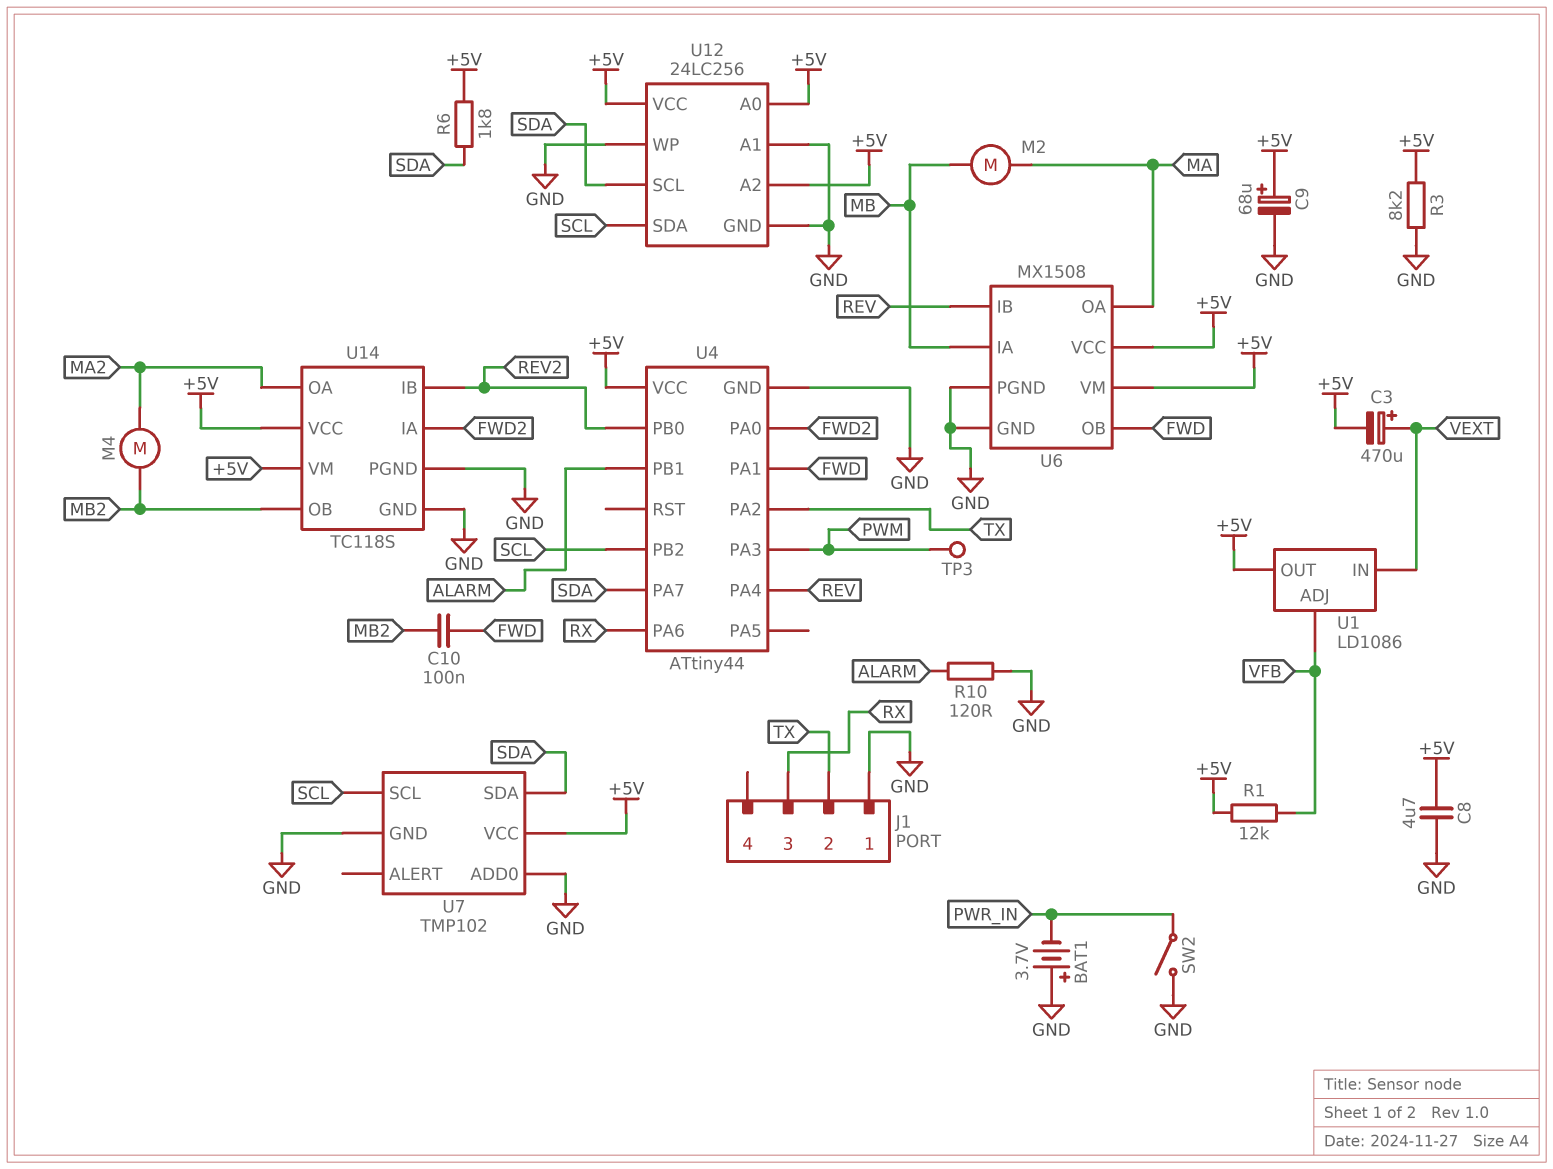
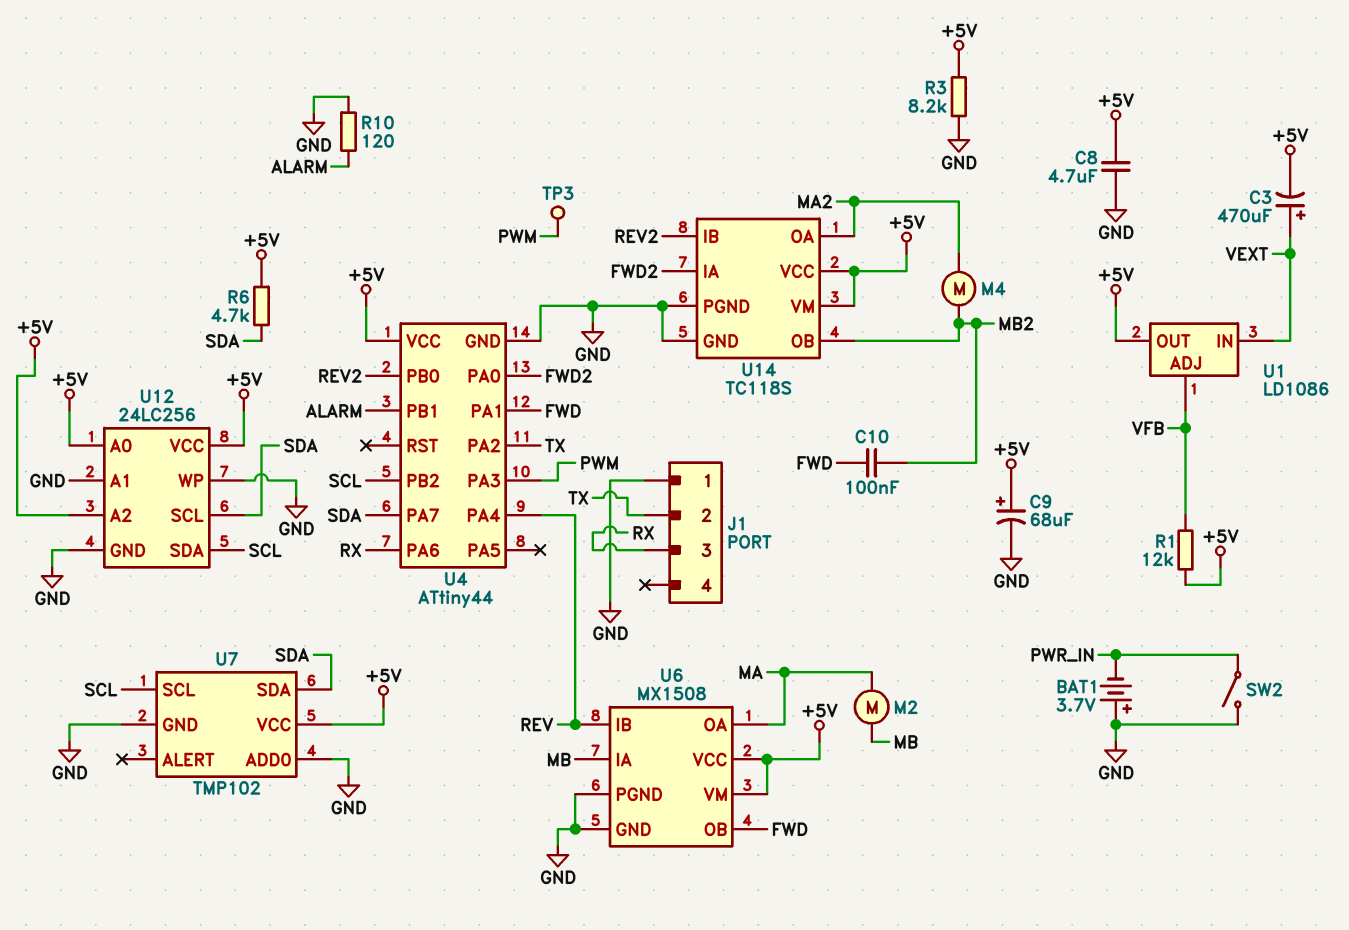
R6: 1.8k (+5V, SDA) -> 4.7k (+5V, SDA)

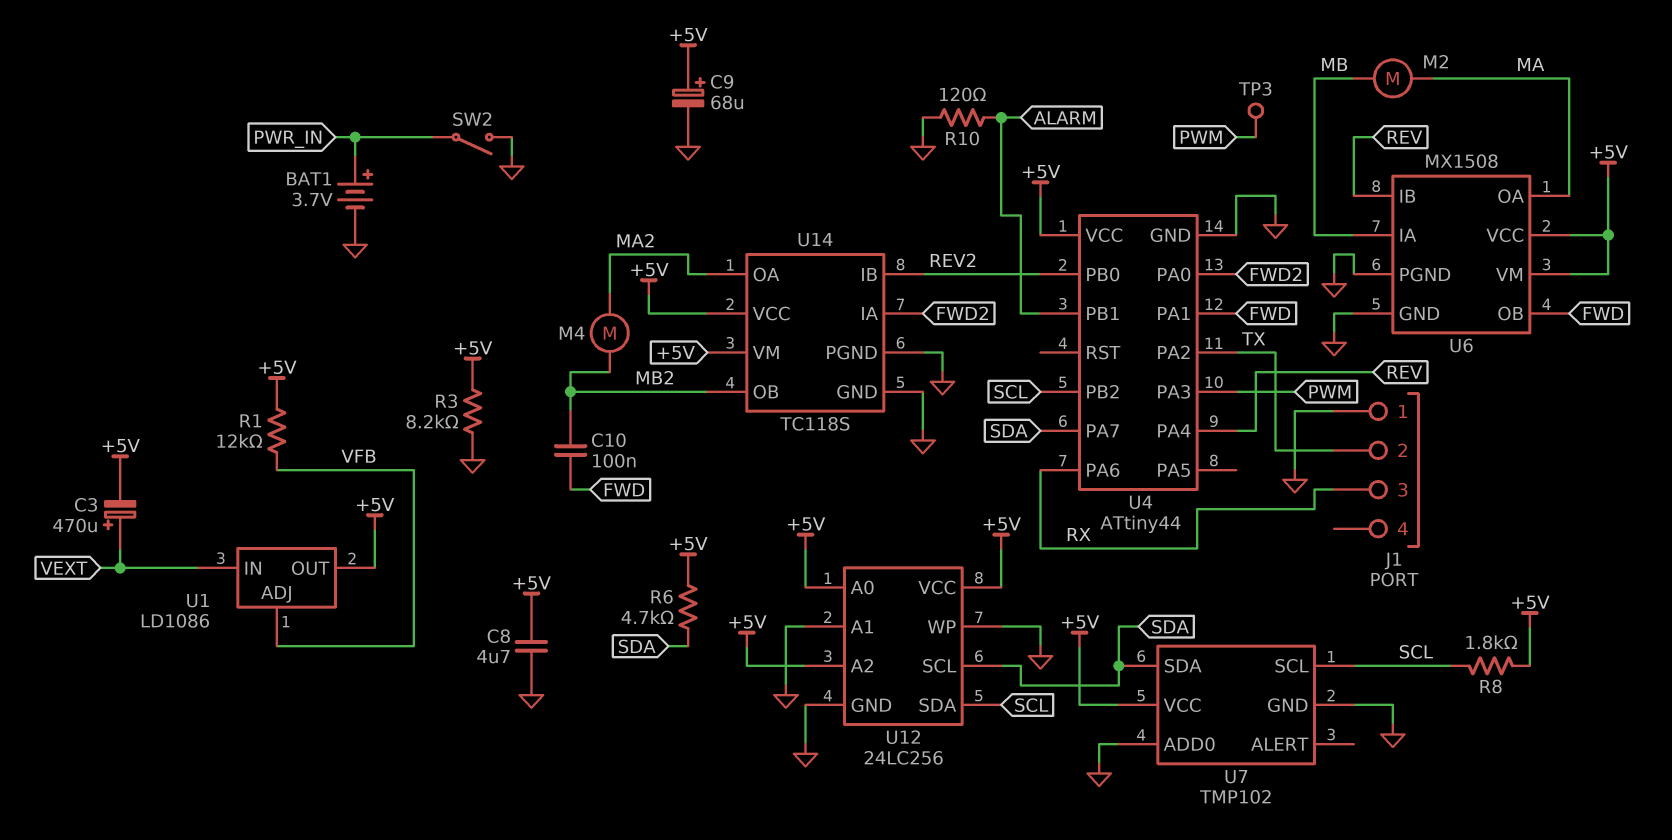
BAT1: 3.7V (plus GND, minus PWR_IN) -> 3.7V (plus PWR_IN, minus GND)
R8: none -> 1.8k (+5V, SCL)

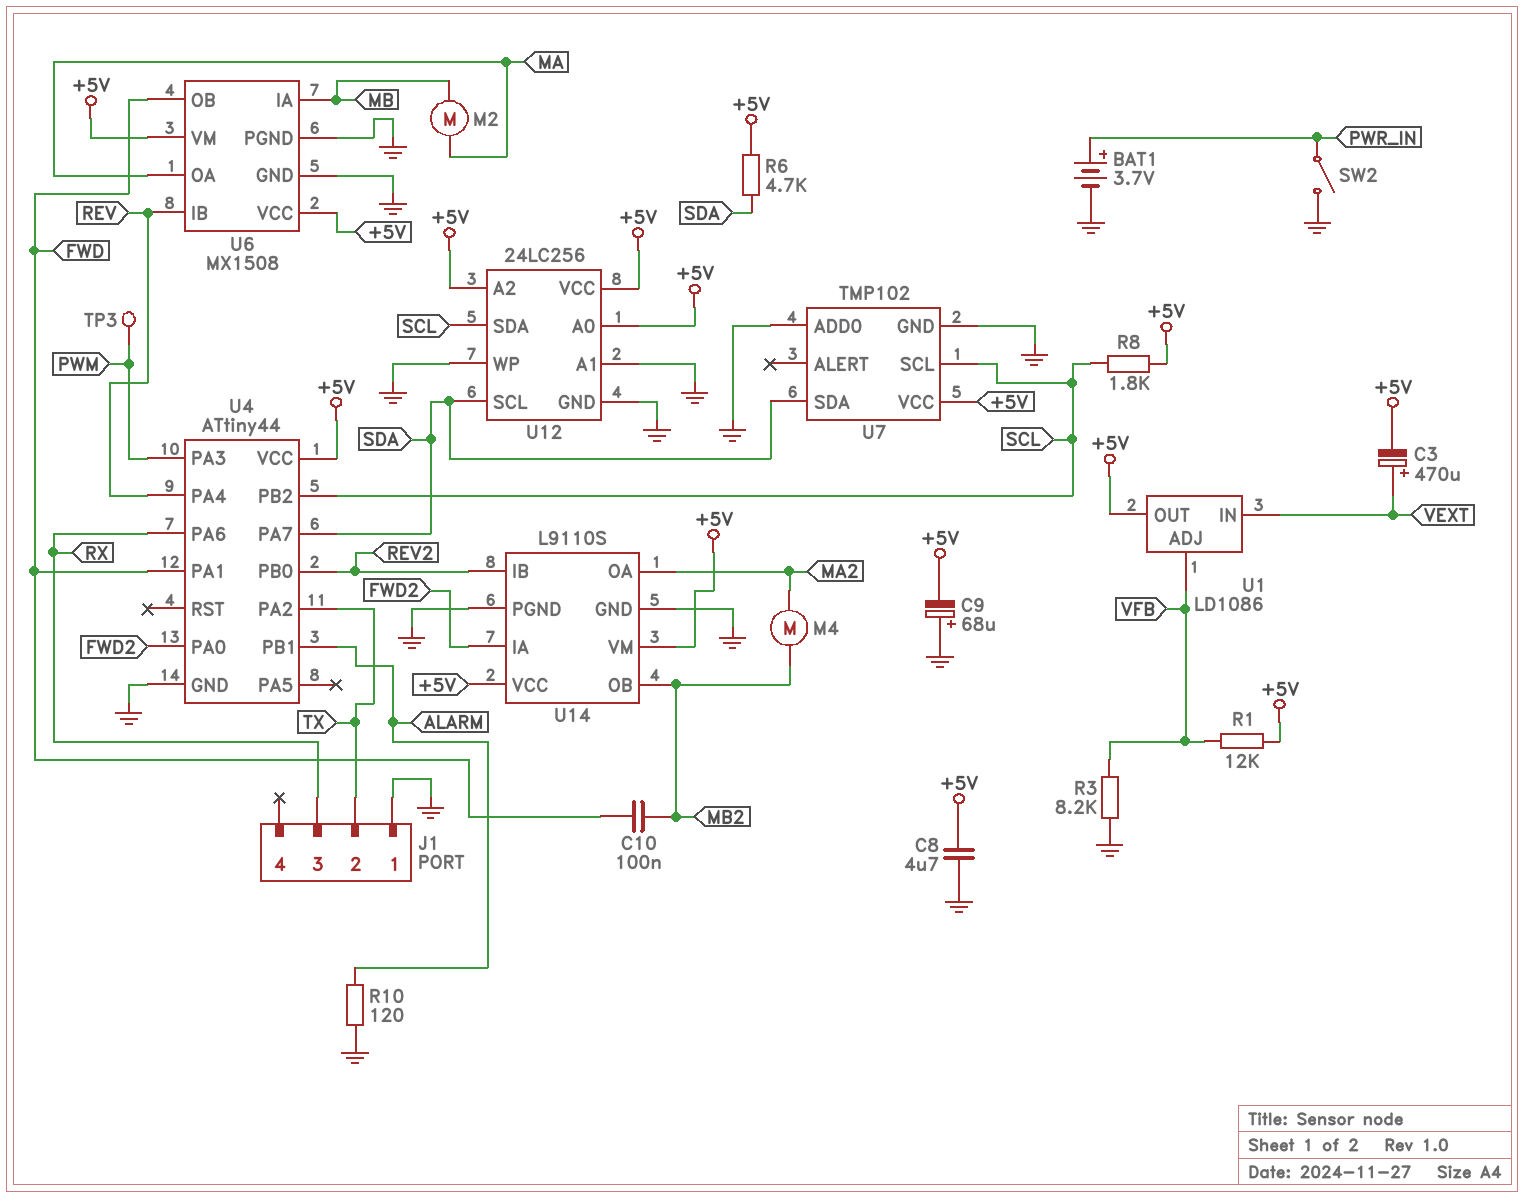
C9: 68uF (plus +5V, minus GND) -> 68uF (plus GND, minus +5V)
R3: 8.2k (+5V, GND) -> 8.2k (GND, VFB)
U14: TC118S -> L9110S

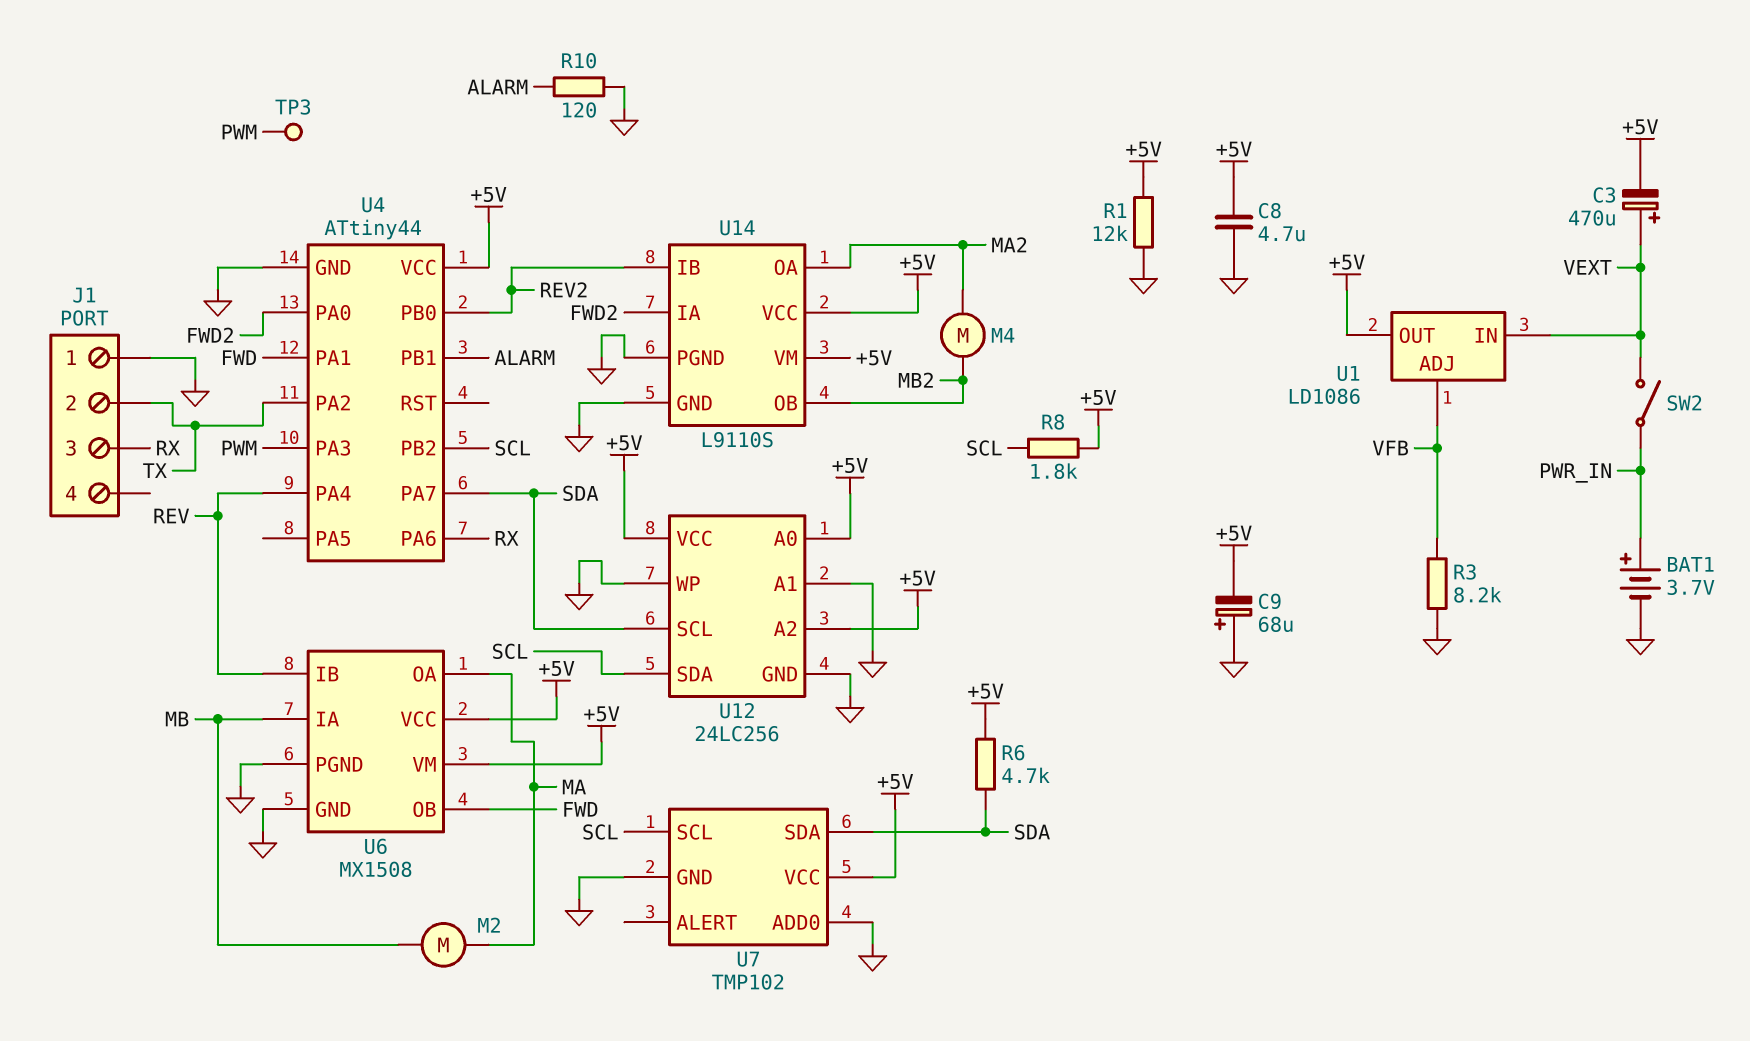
C10: 100nF (FWD, MB2) -> none
R1: 12k (+5V, VFB) -> 12k (+5V, GND)
SW2: switch (GND, PWR_IN) -> switch (PWR_IN, VEXT)

